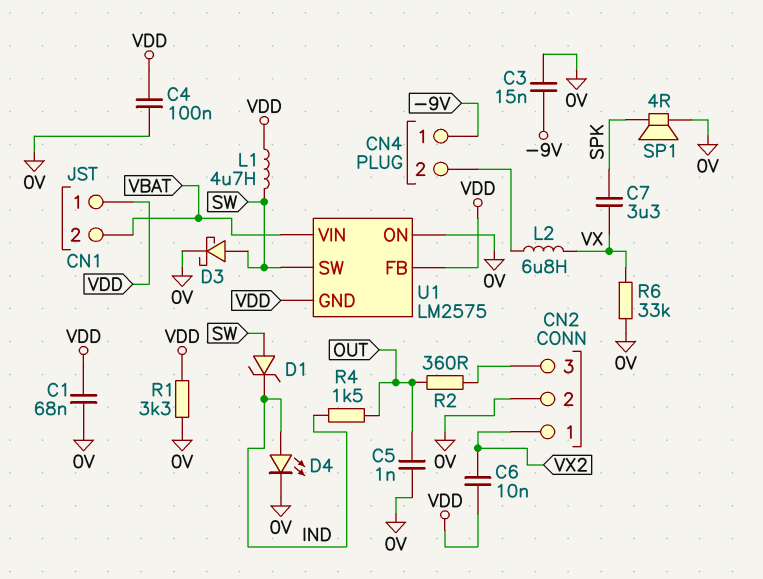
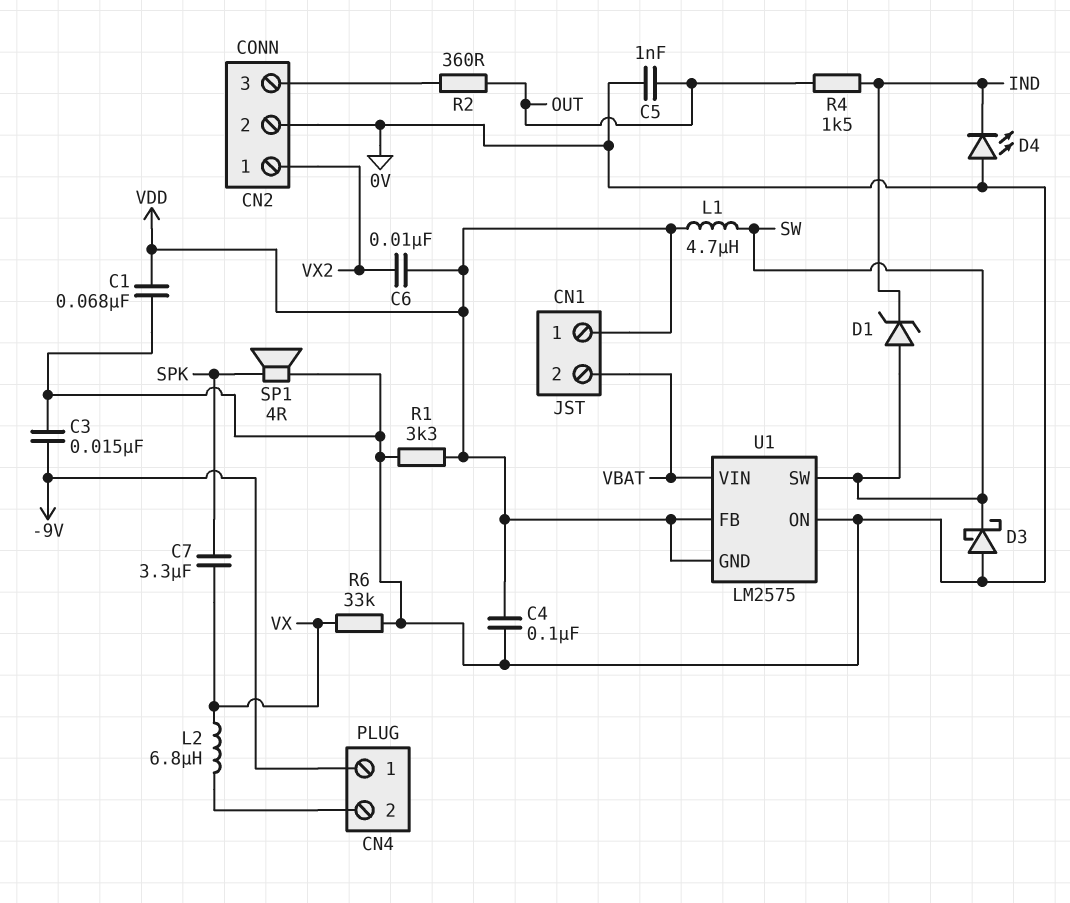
D3: schottky (A SW, K 0V) -> schottky (A 0V, K SW)
D4: LED (A IND, K 0V) -> LED (A 0V, K IND)

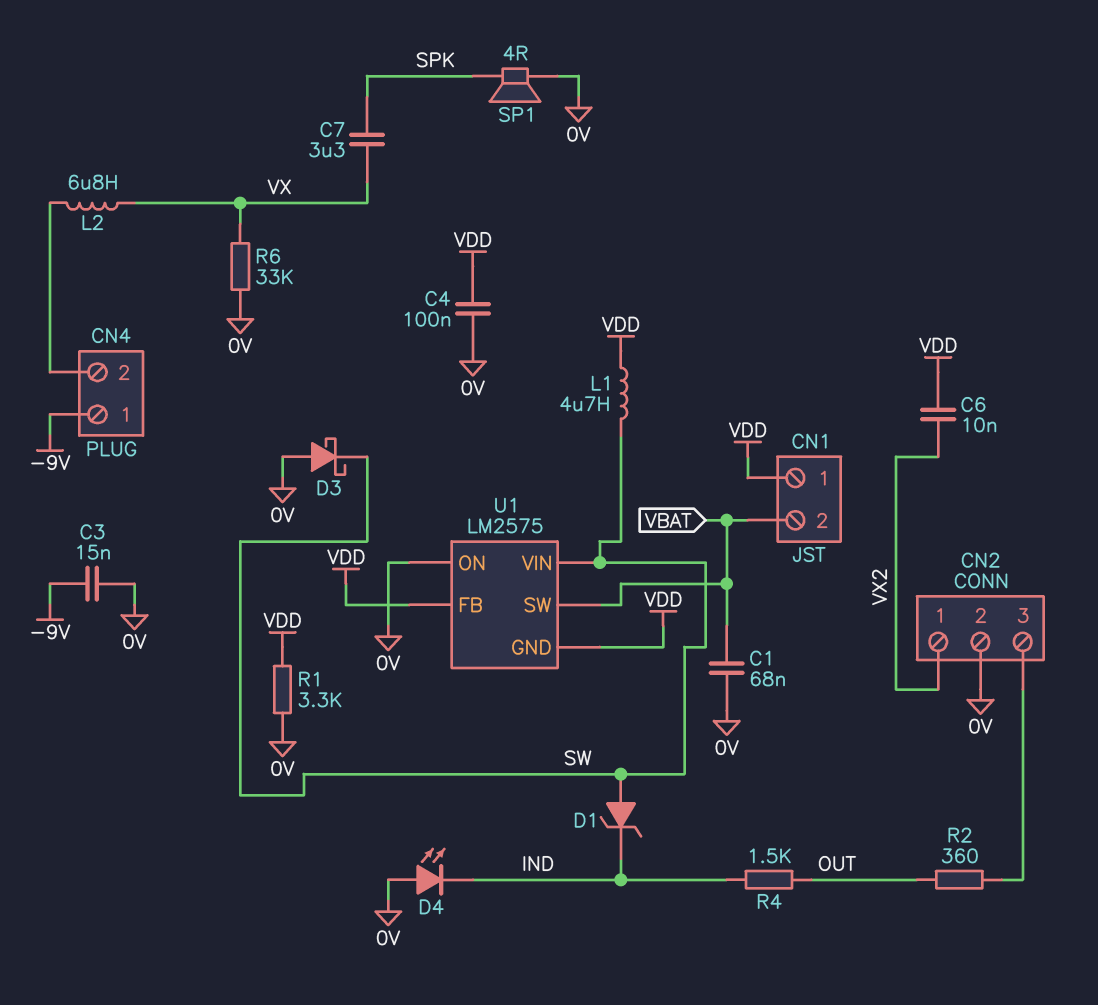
C1: 68nF (0V, VDD) -> 68nF (0V, VBAT)
C5: 1nF (0V, OUT) -> none
U1 pin SW: SW -> VBAT
U1 pin VIN: VBAT -> SW

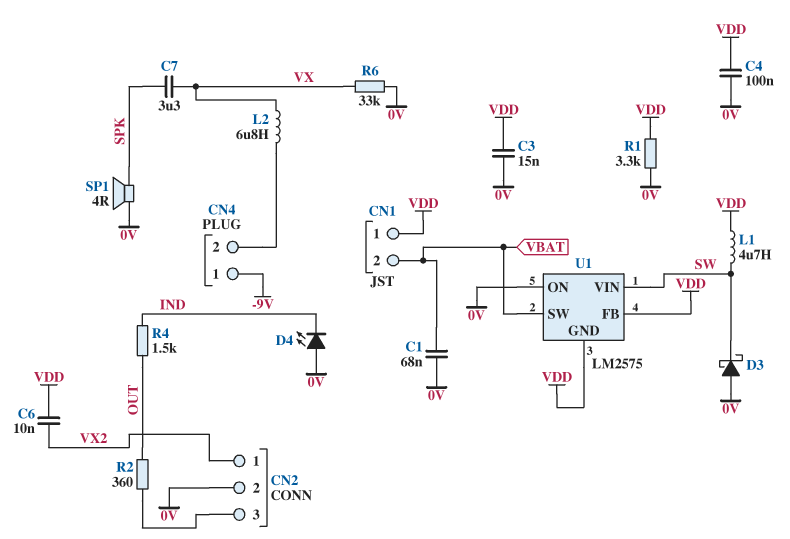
C3: 15nF (-9V, 0V) -> 15nF (0V, VDD)
D1: zener (A SW, K IND) -> none

